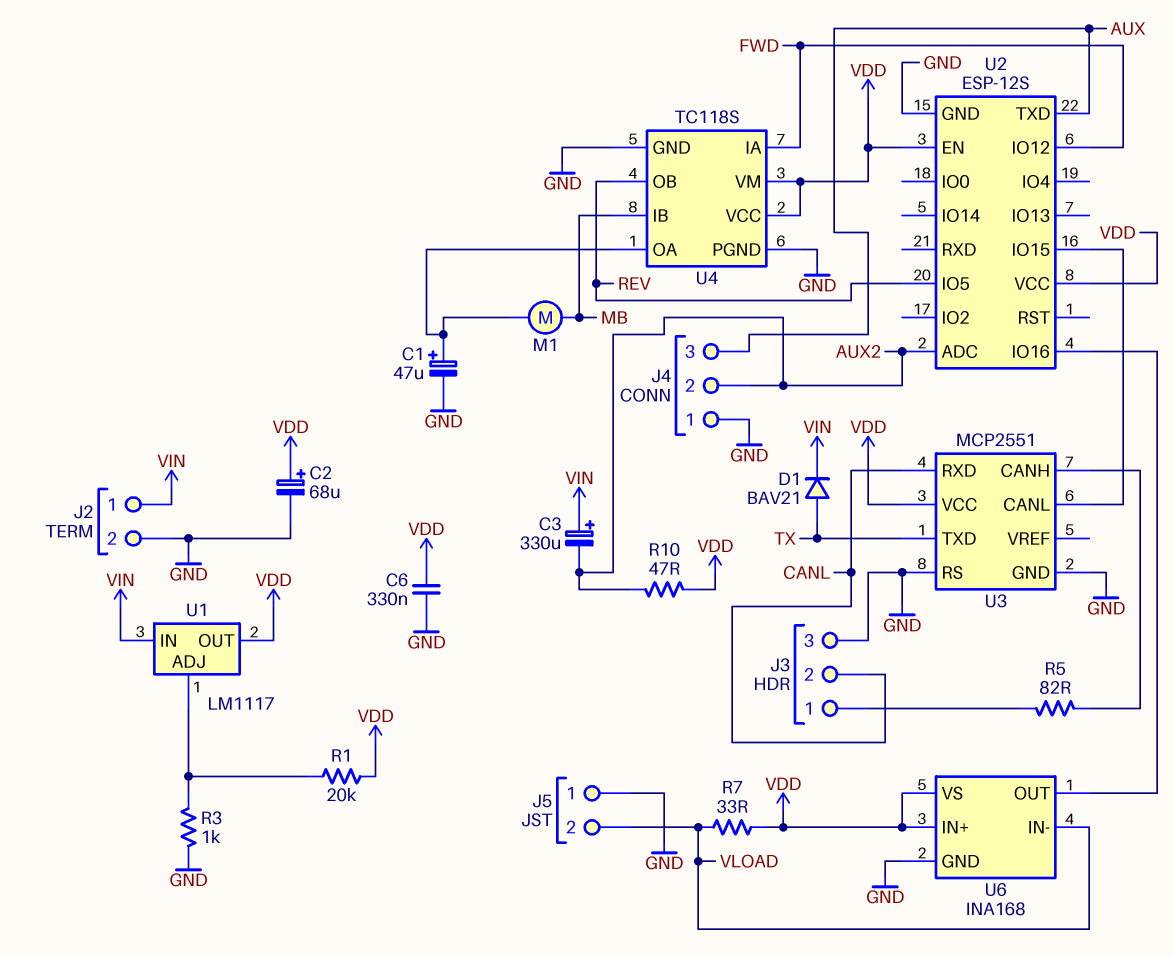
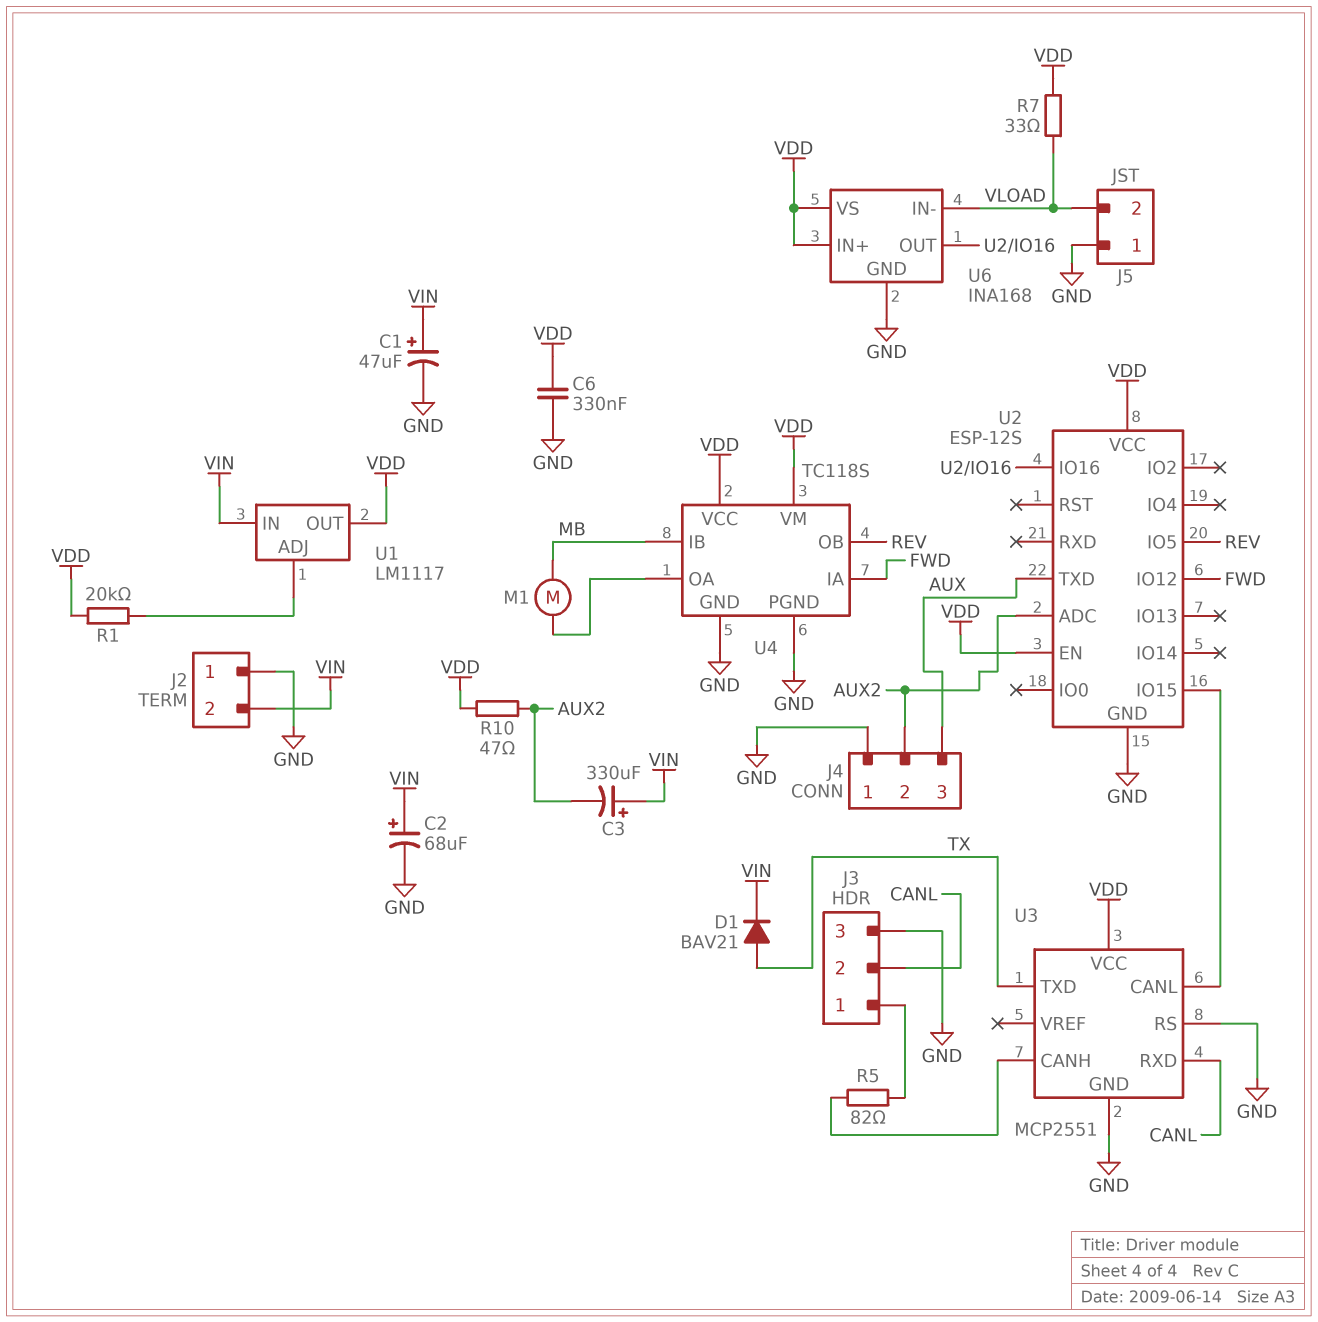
C1: 47uF (plus U4/OA, minus GND) -> 47uF (plus VIN, minus GND)
C2: 68uF (plus VDD, minus GND) -> 68uF (plus VIN, minus GND)
J2 pin 1: VIN -> GND
J2 pin 2: GND -> VIN
R3: 1k (GND, U1/ADJ) -> none

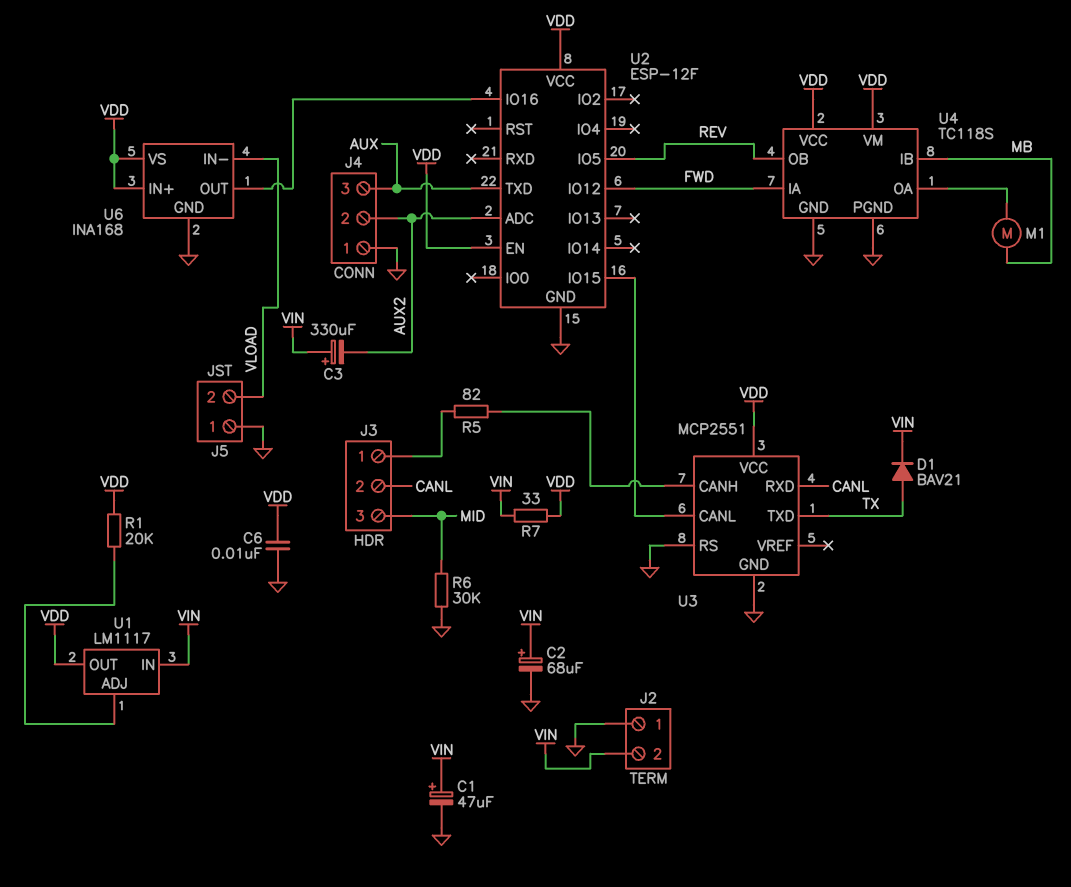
C6: 330nF (GND, VDD) -> 10nF (GND, VDD)
J3 pin 3: GND -> MID
R6: none -> 30k (GND, MID)
R7: 33 (VDD, VLOAD) -> 33 (VDD, VIN)
R10: 47 (AUX2, VDD) -> none
U2: ESP-12S -> ESP-12F

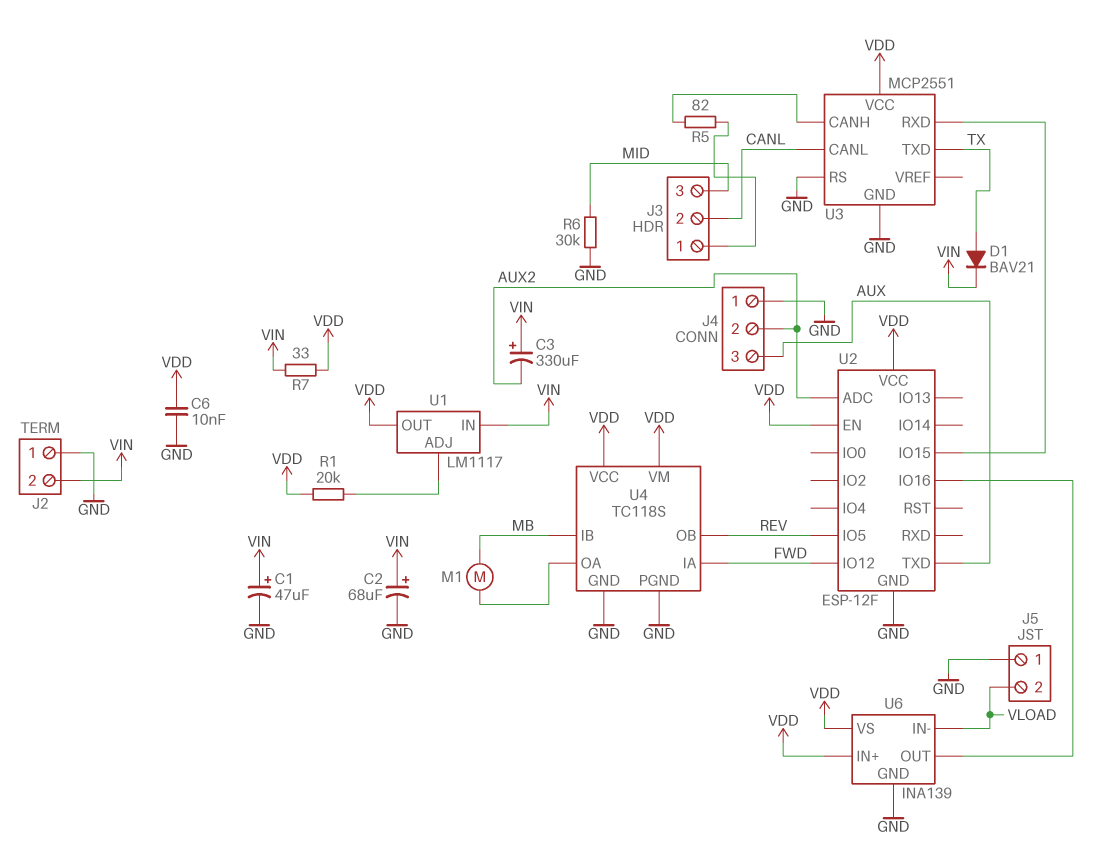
U3 pin CANL: U2/IO15 -> CANL
U3 pin RXD: CANL -> U2/IO15
U6: INA168 -> INA139

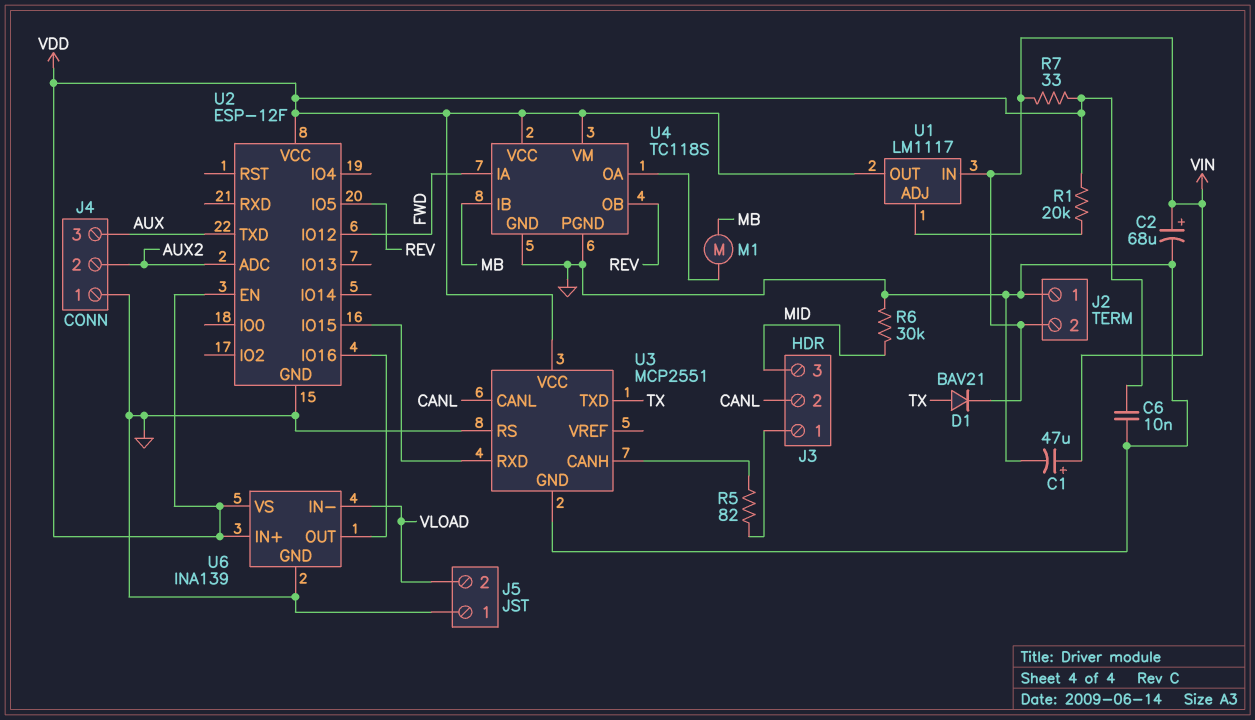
C3: 330uF (plus VIN, minus AUX2) -> none

